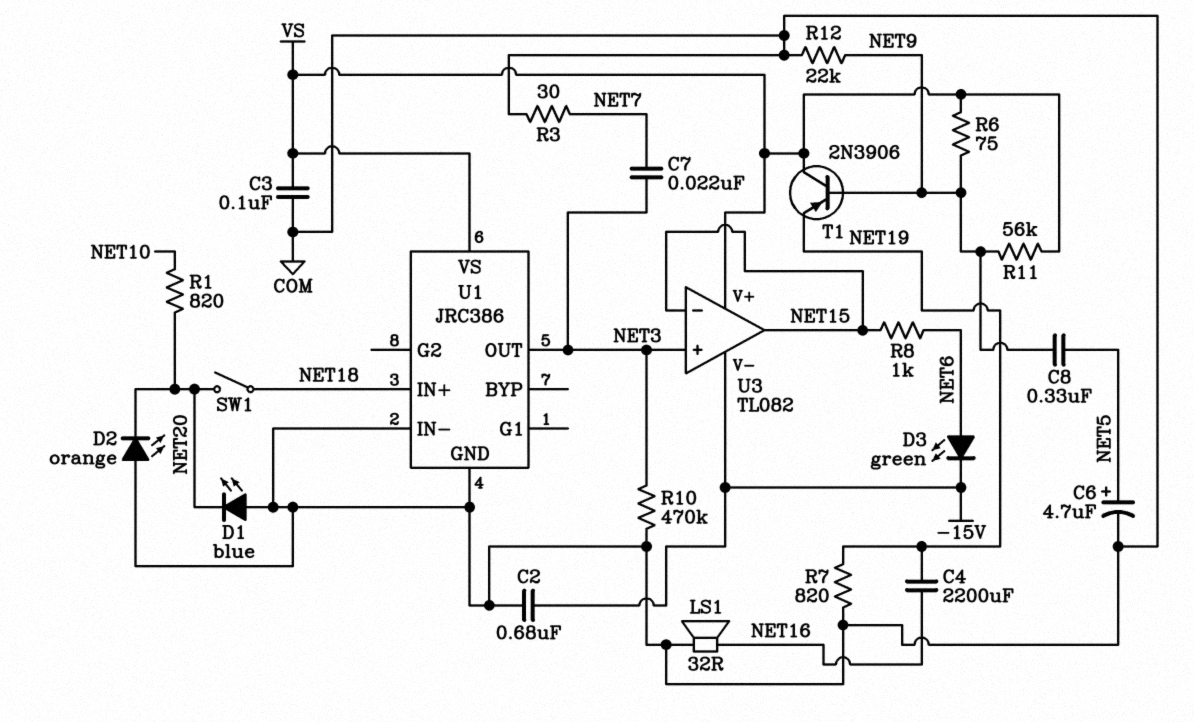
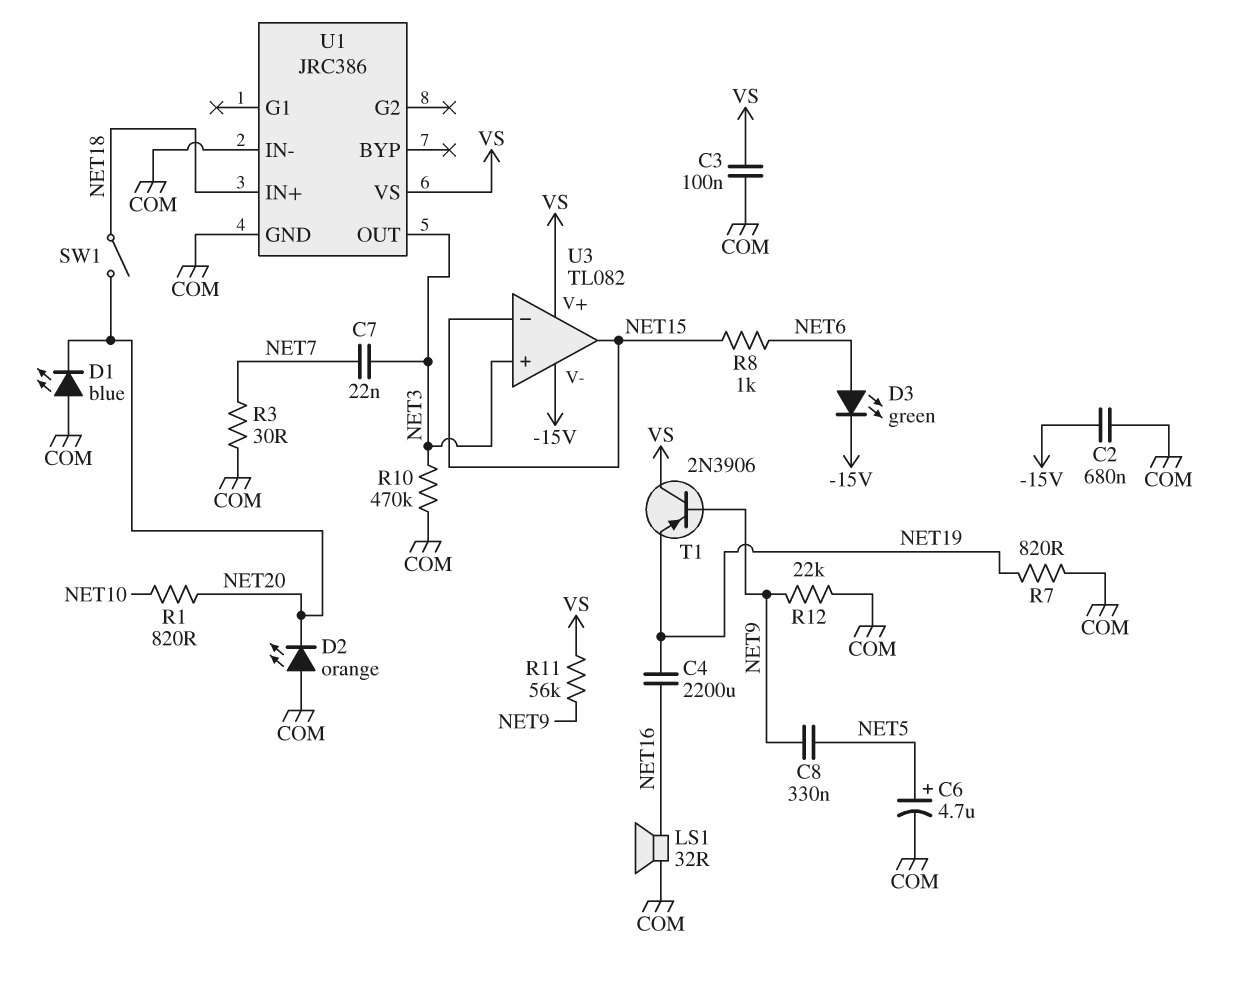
R6: 75 (NET9, VS) -> none

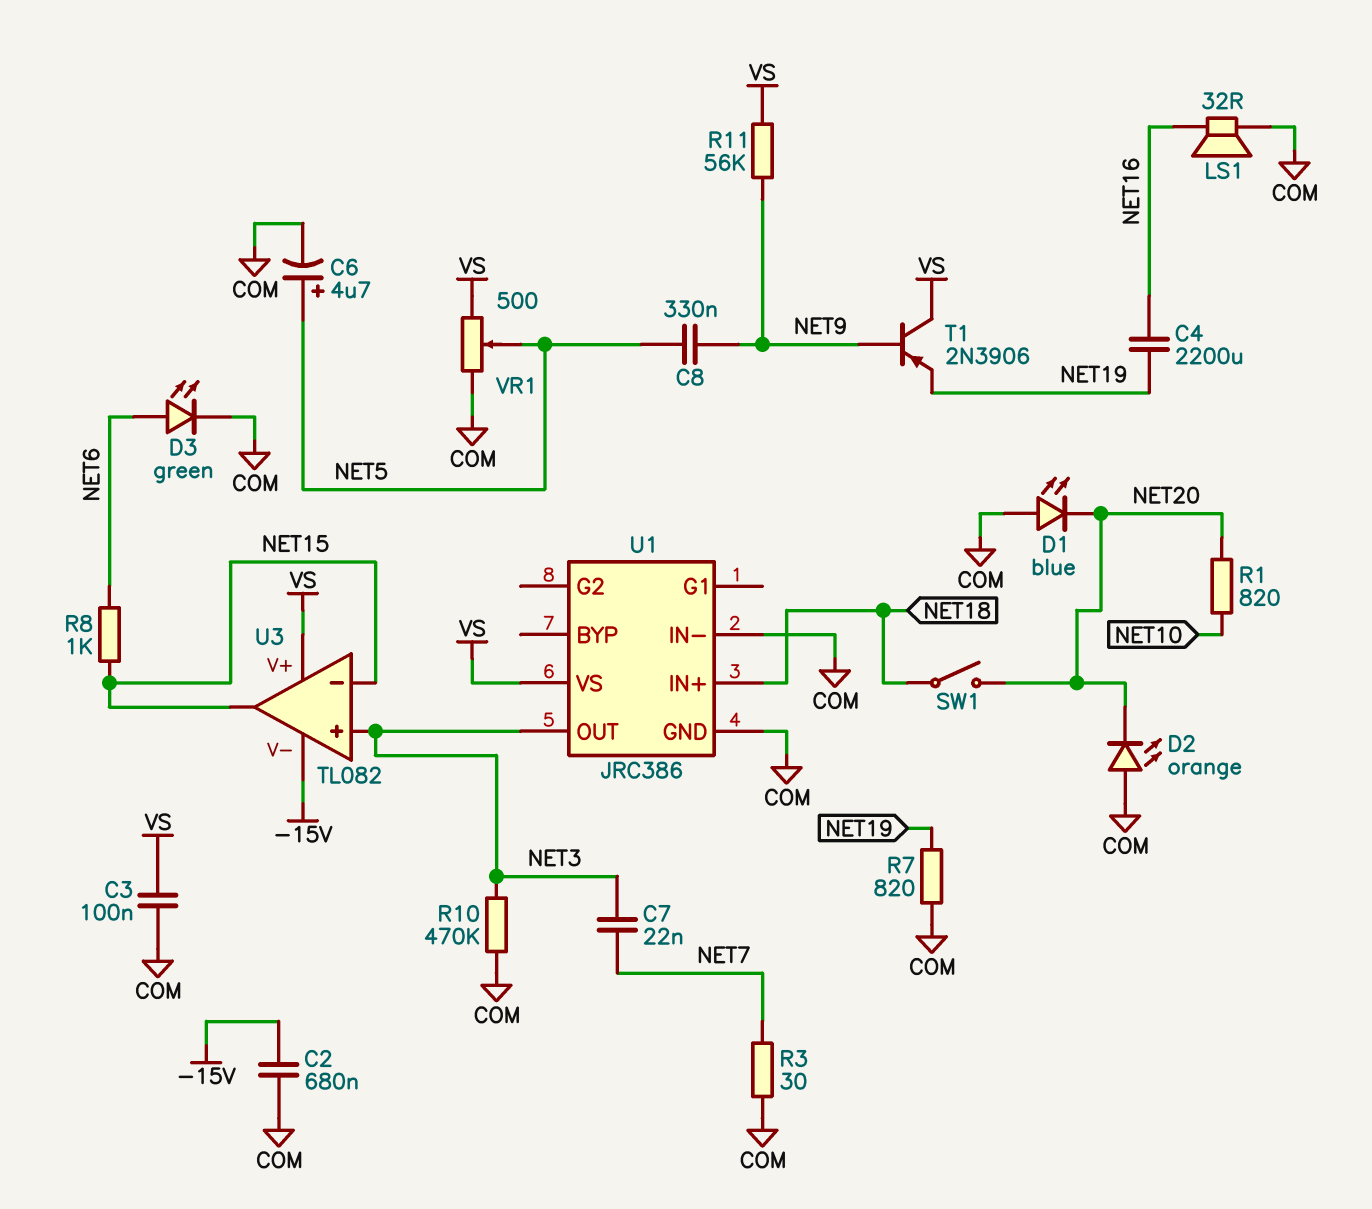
D3: LED green (A NET6, K -15V) -> LED green (A NET6, K COM)
R12: 22k (COM, NET9) -> none
VR1: none -> 500 (COM, VS, wiper NET5)

